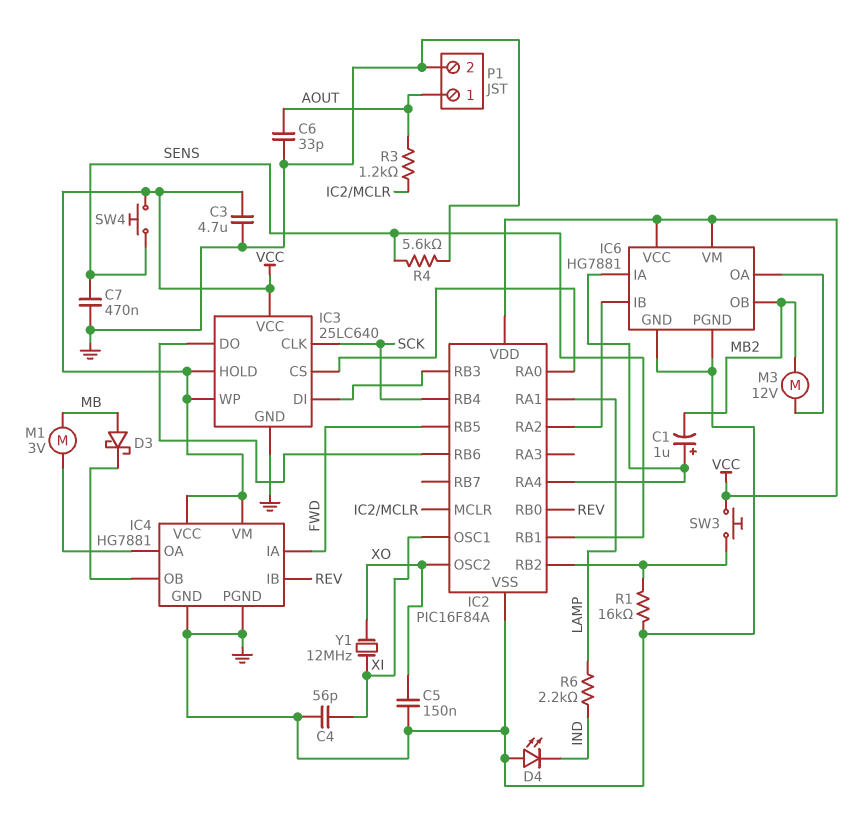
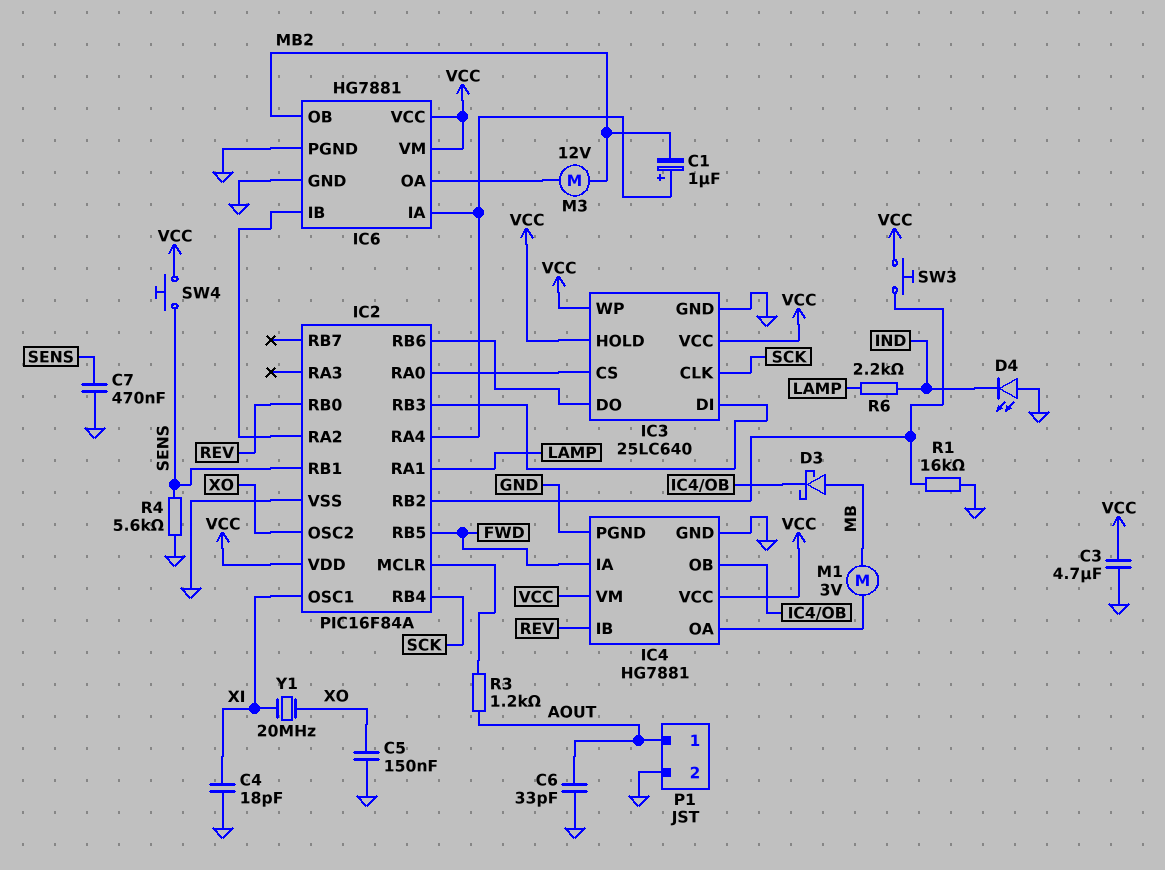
C4: 56pF (GND, XI) -> 18pF (GND, XI)
Y1: 12MHz (XI, XO) -> 20MHz (XI, XO)

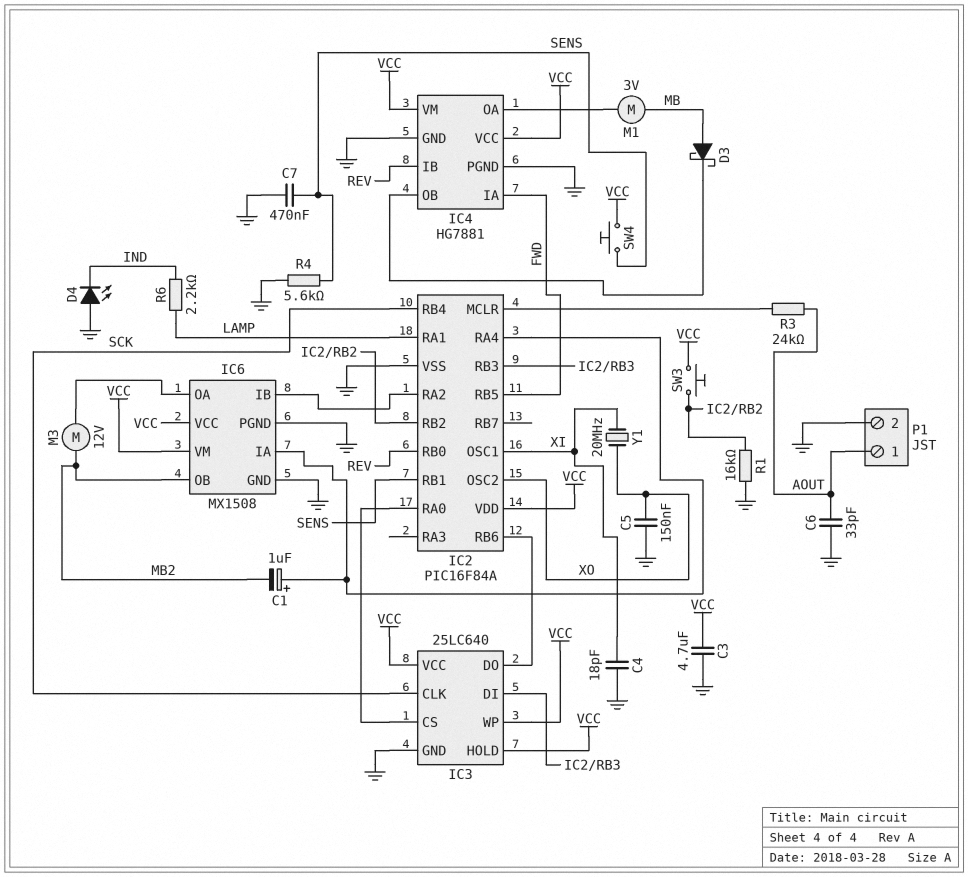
IC6: HG7881 -> MX1508
R3: 1.2k (AOUT, IC2/MCLR) -> 24k (AOUT, IC2/MCLR)

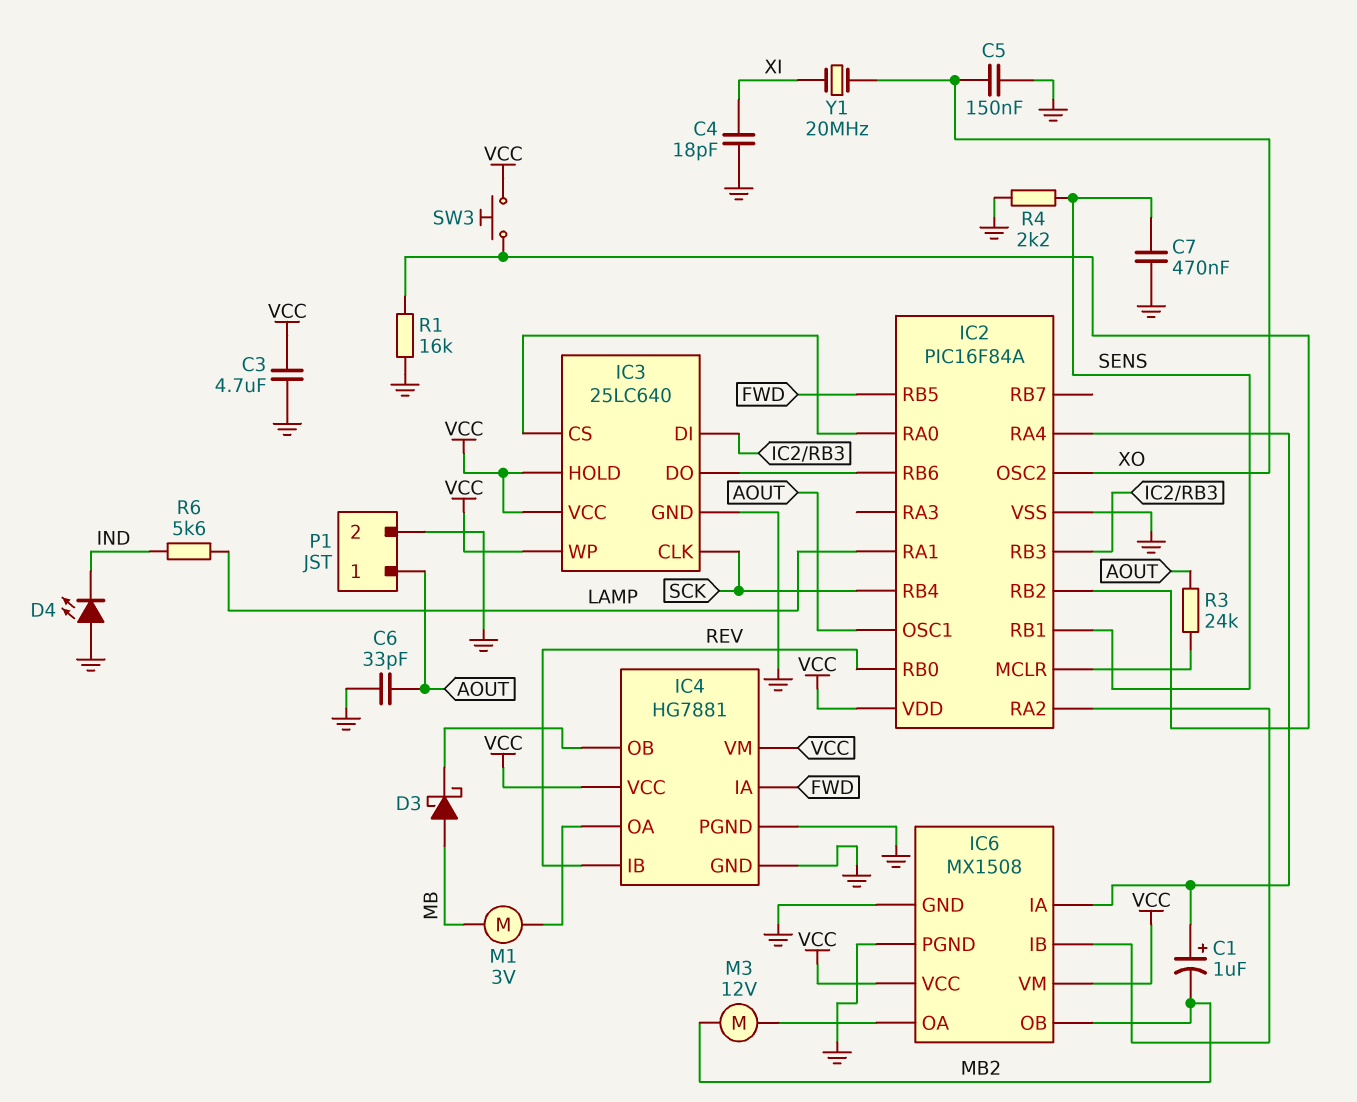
IC2 pin OSC1: XI -> AOUT
R4: 5.6k (GND, SENS) -> 2.2k (GND, SENS)
R6: 2.2k (IND, LAMP) -> 5.6k (IND, LAMP)
SW4: button (SENS, VCC) -> none

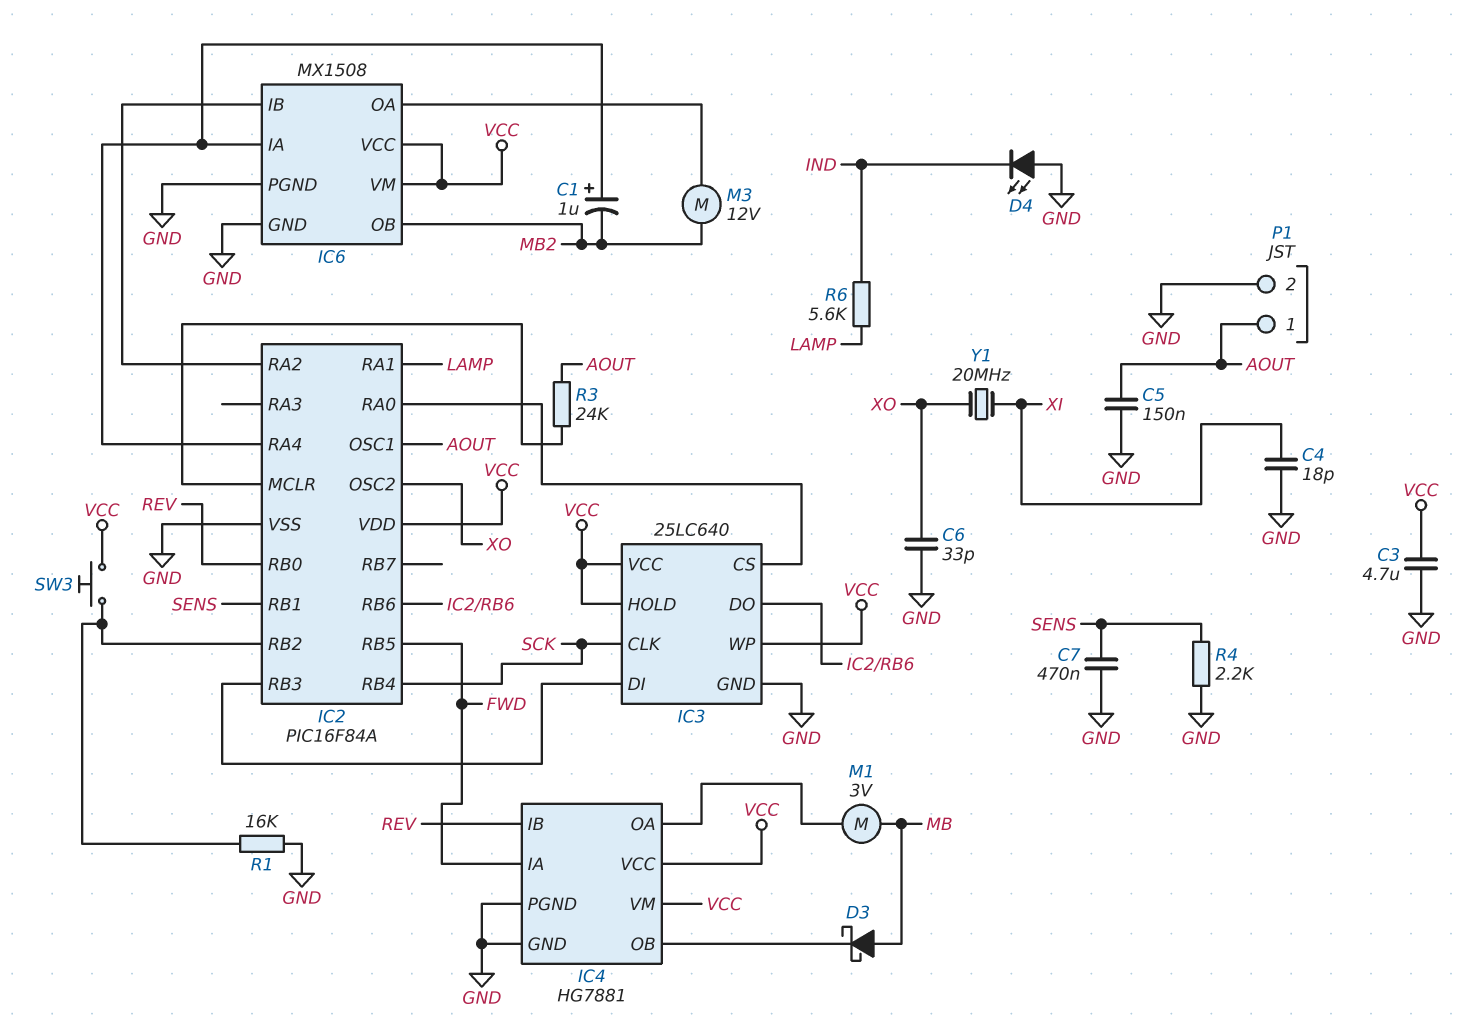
C5: 150nF (GND, XO) -> 150nF (AOUT, GND)
C6: 33pF (AOUT, GND) -> 33pF (GND, XO)

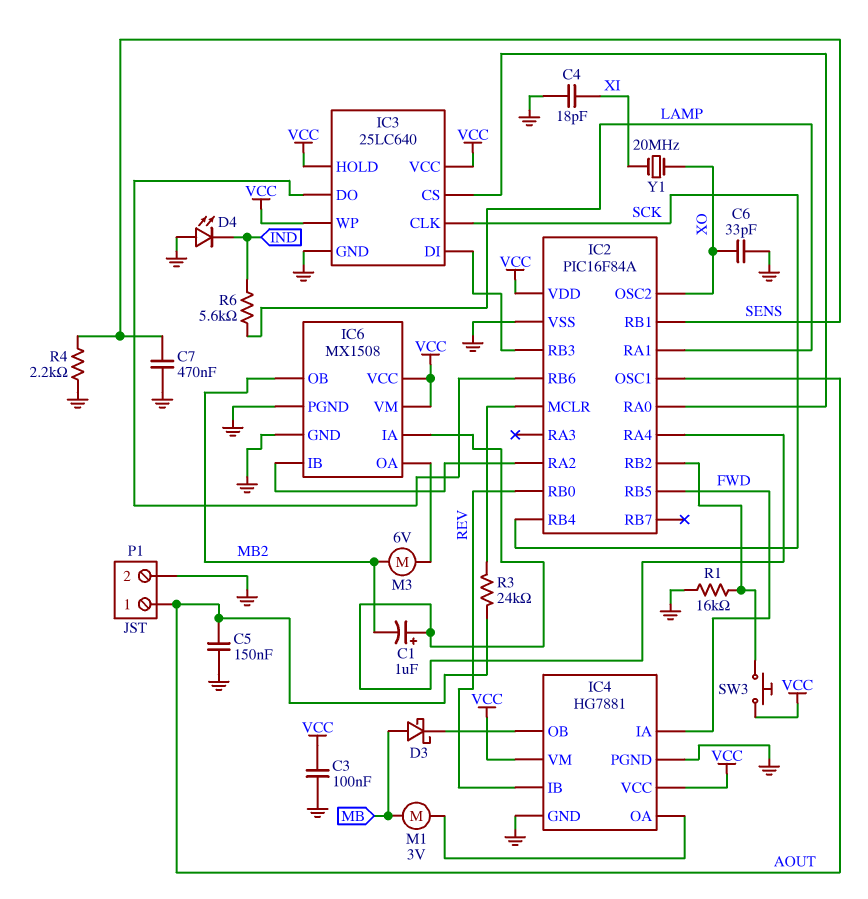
C3: 4.7uF (GND, VCC) -> 100nF (GND, VCC)
M3: motor 12V (IC6/OA, MB2) -> motor 6V (IC6/OA, MB2)

